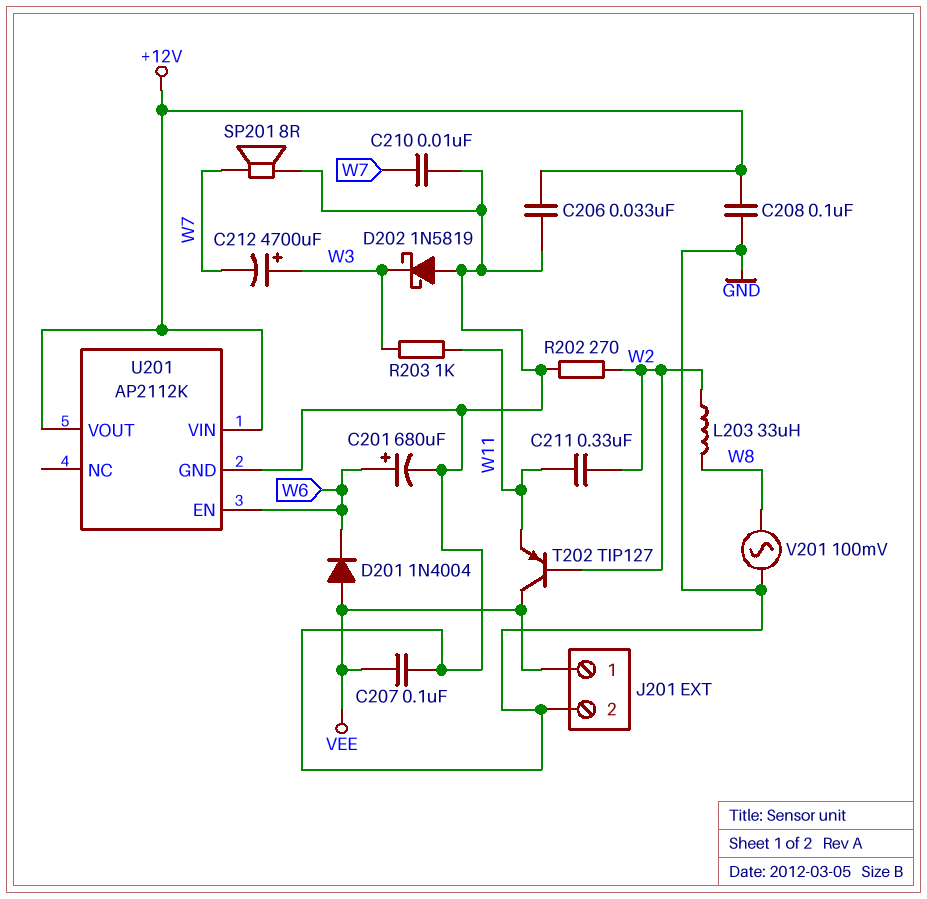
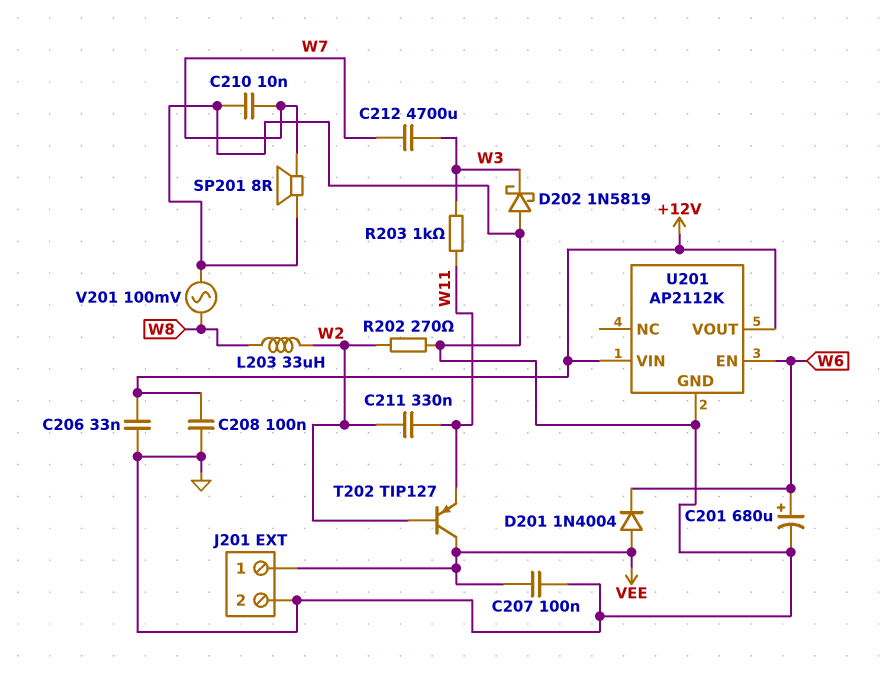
C212: 4700uF (plus W3, minus W7) -> 4700uF (W3, W7)

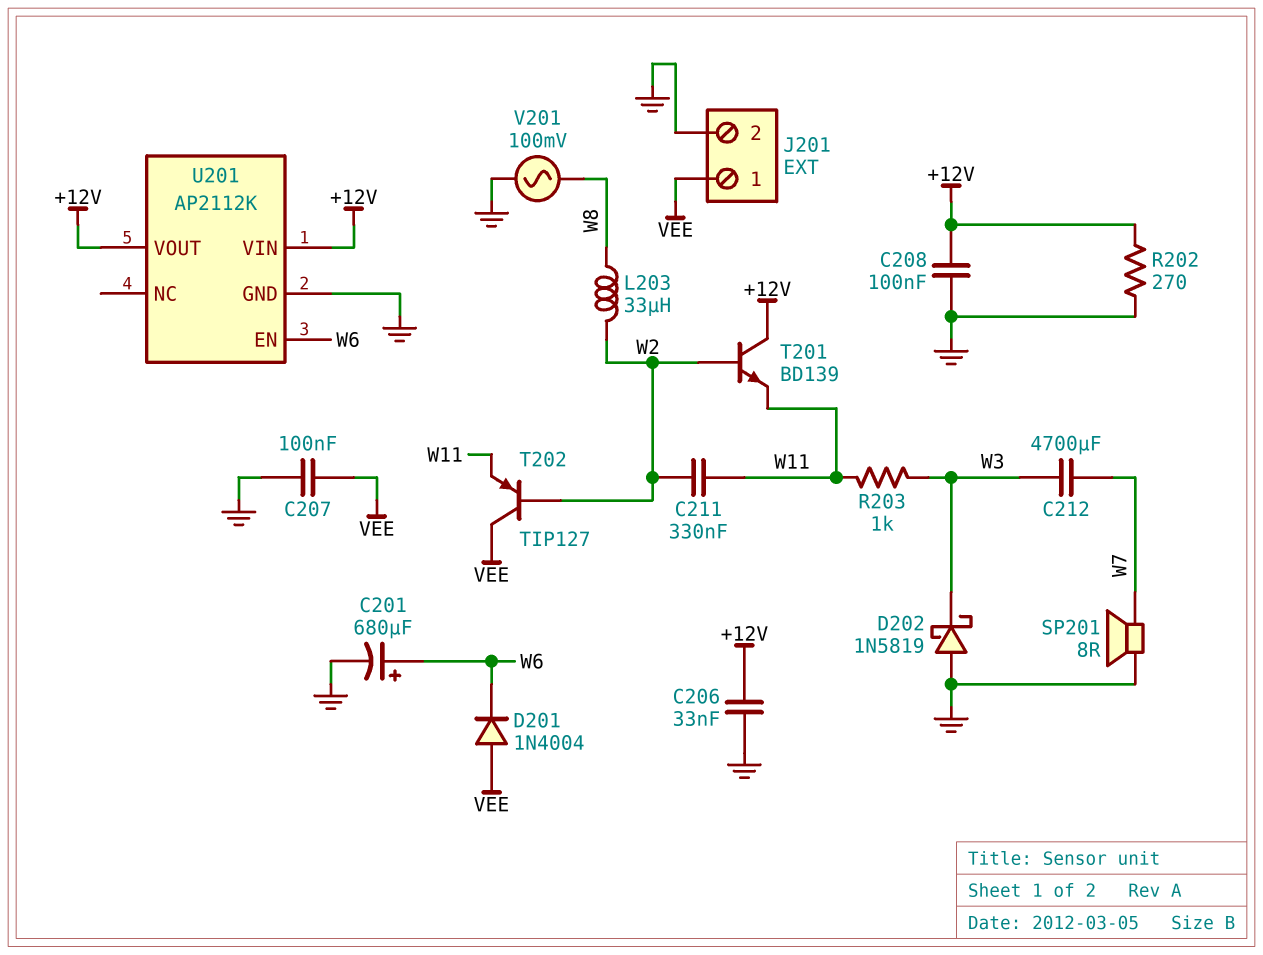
C210: 10nF (GND, W7) -> none
R202: 270 (GND, W2) -> 270 (+12V, GND)
T201: none -> NPN BD139 (B W2, C +12V, E W11)

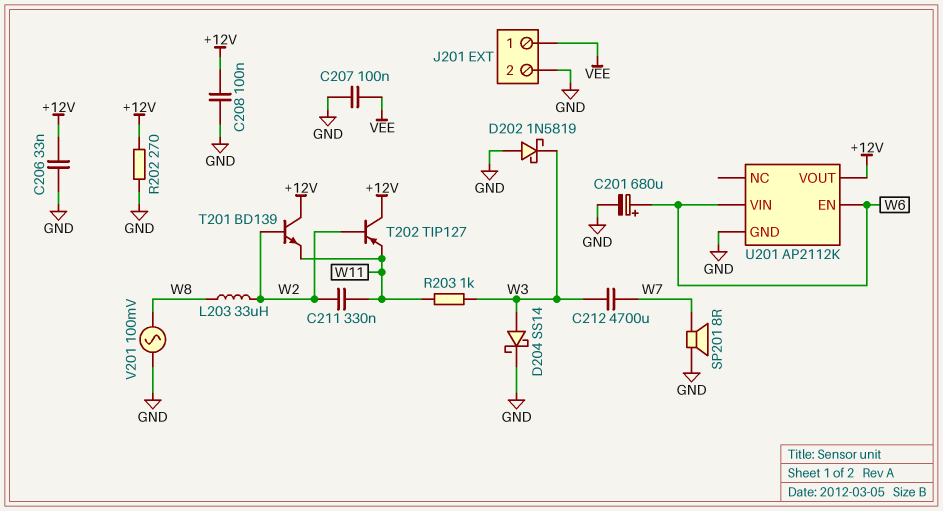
D201: diode 1N4004 (A VEE, K W6) -> none
D204: none -> schottky SS14 (A W3, K GND)
T202: PNP TIP127 (B W2, C VEE, E W11) -> PNP TIP127 (B W2, C +12V, E W11)
U201 pin VIN: +12V -> W6

